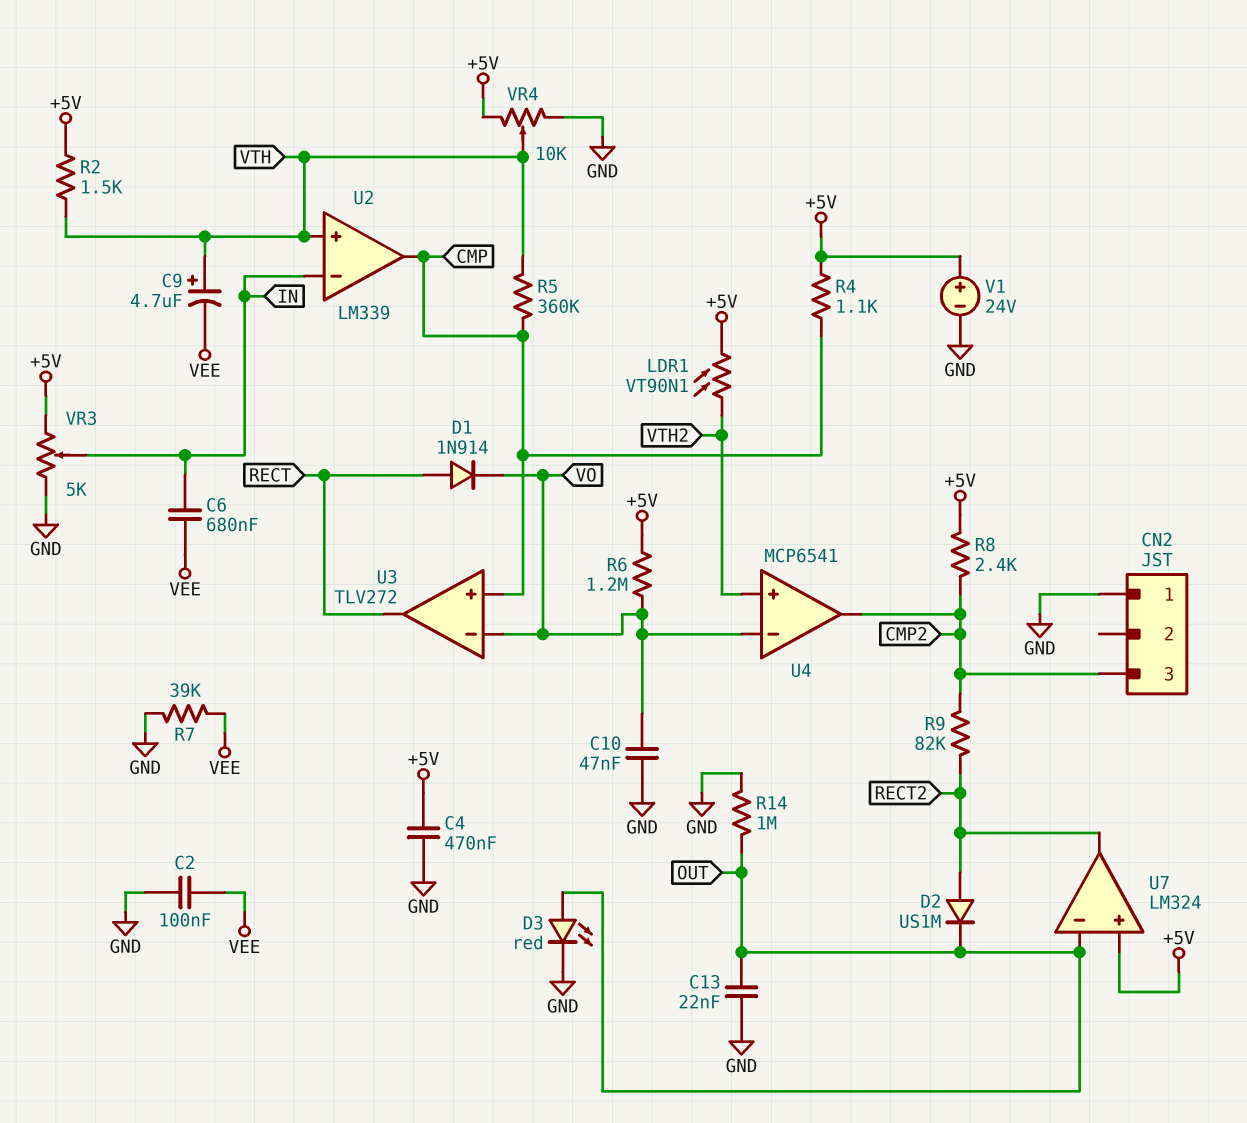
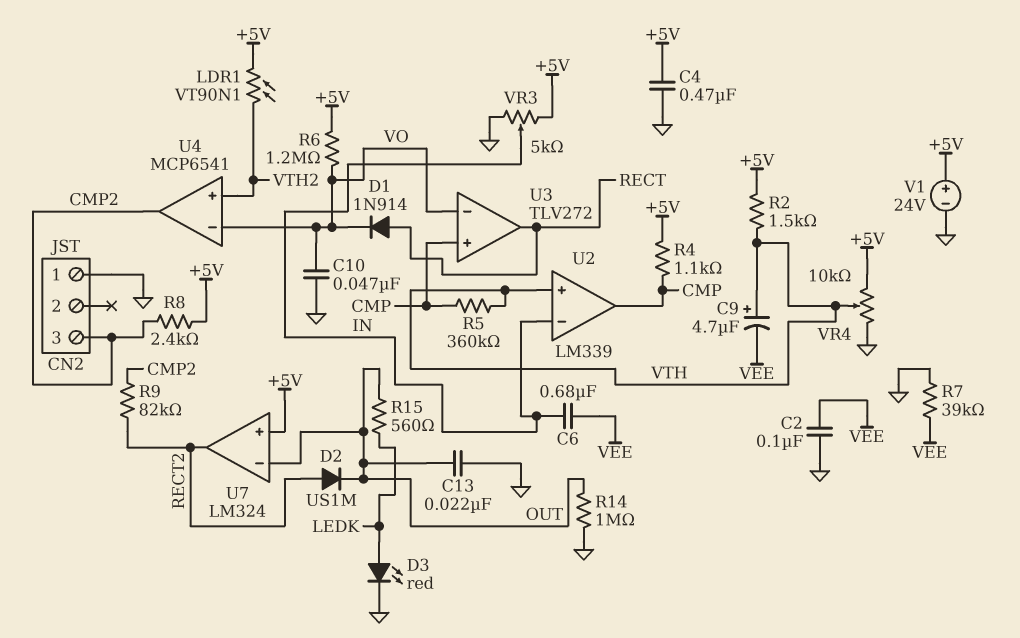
D3: LED red (A OUT, K GND) -> LED red (A LEDK, K GND)
R15: none -> 560 (LEDK, OUT)

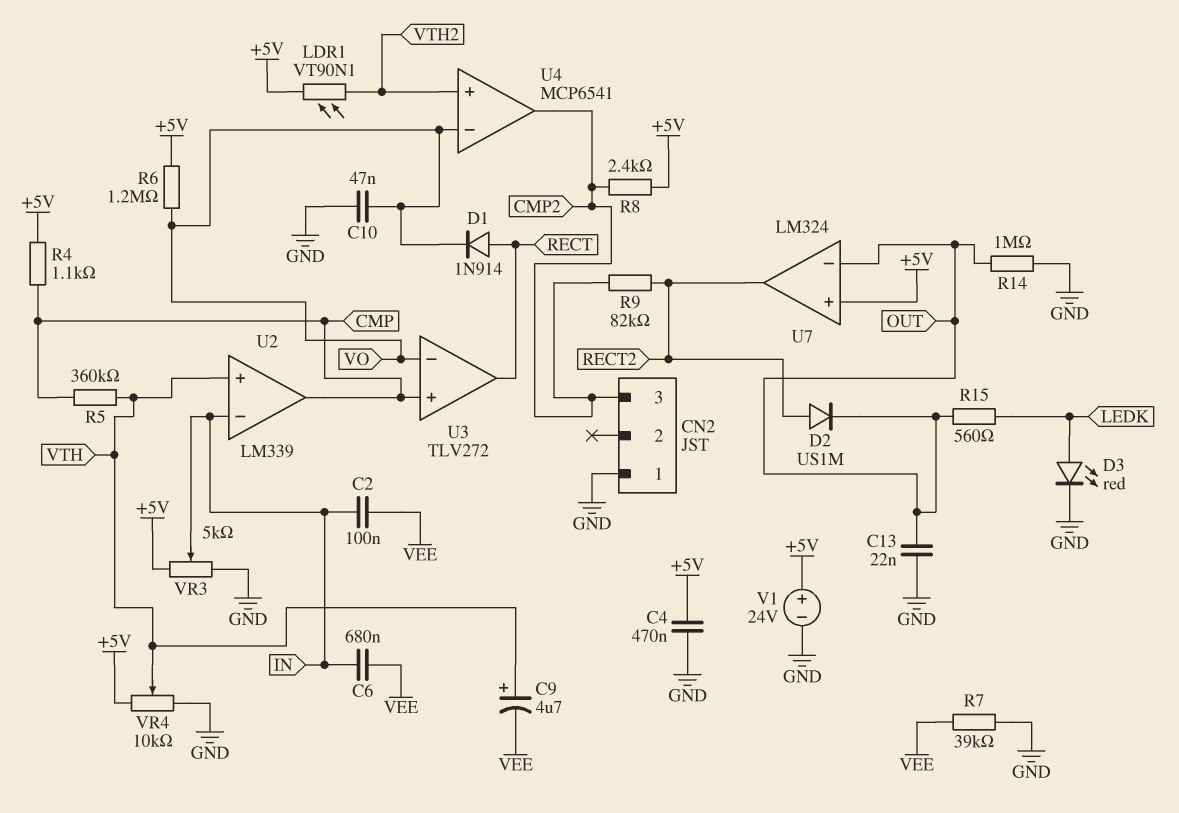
C2: 100nF (GND, VEE) -> 100nF (IN, VEE)
R2: 1.5k (+5V, VTH) -> none

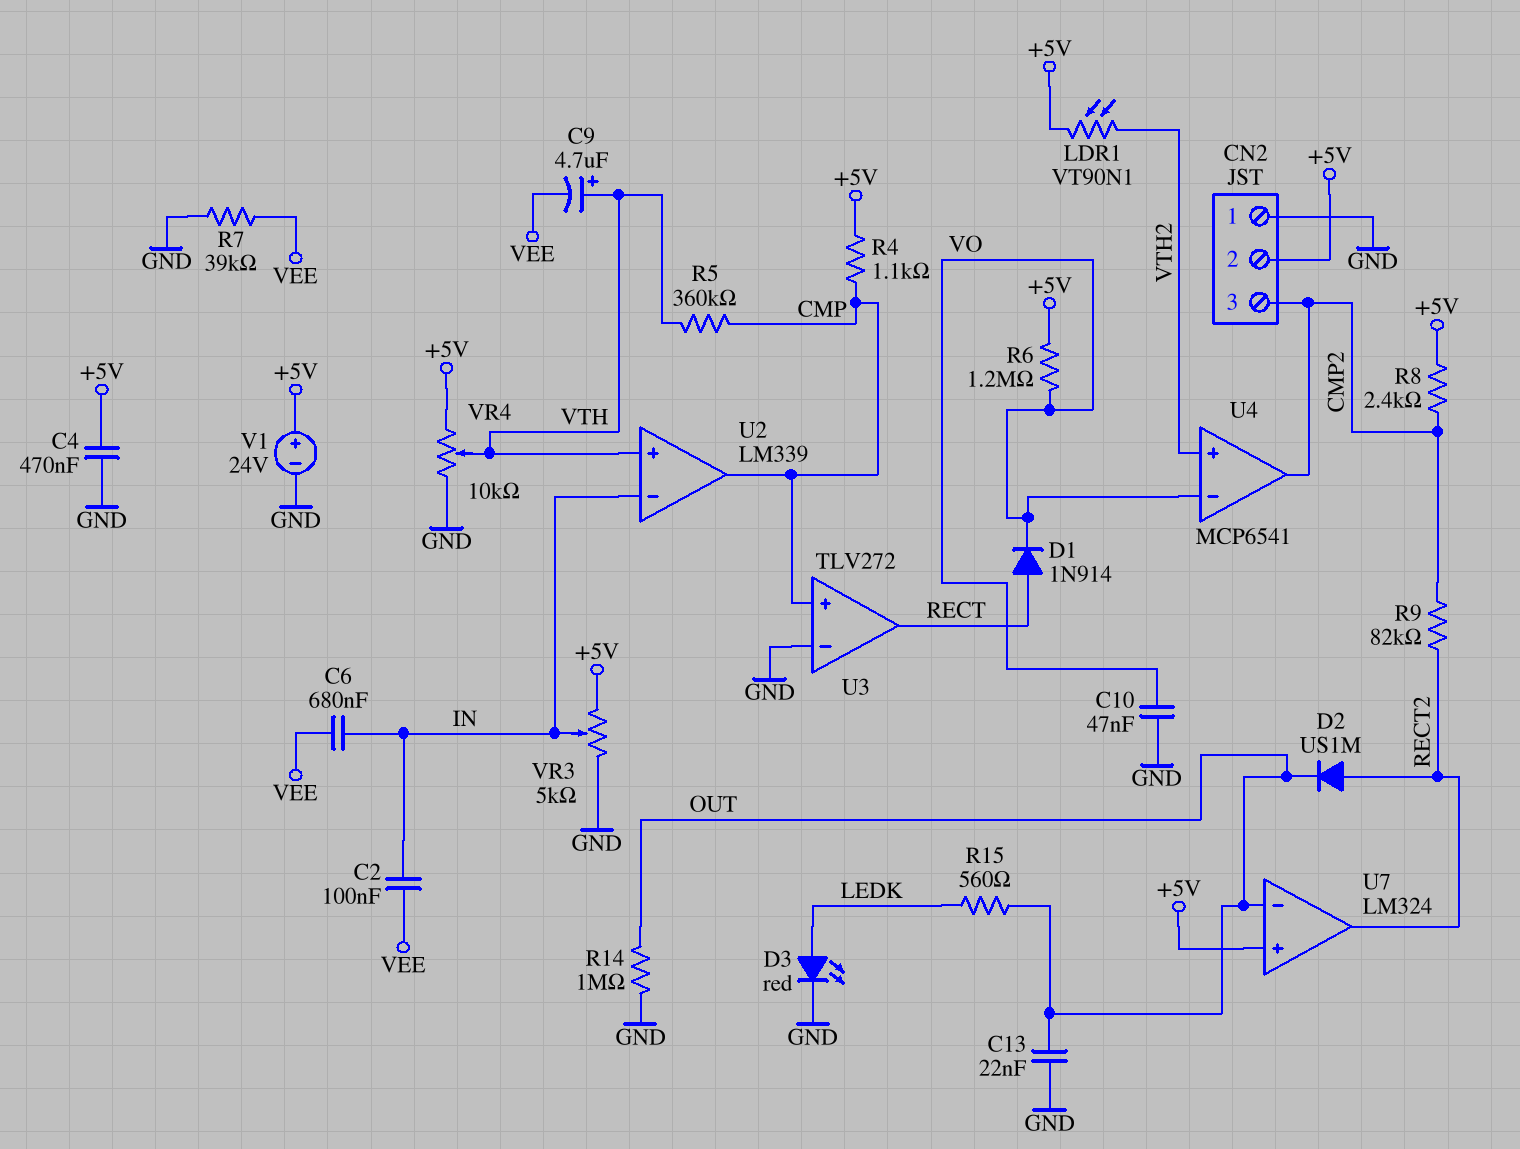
CN2 pin 2: none -> +5V
U3 pin in-: VO -> GND

